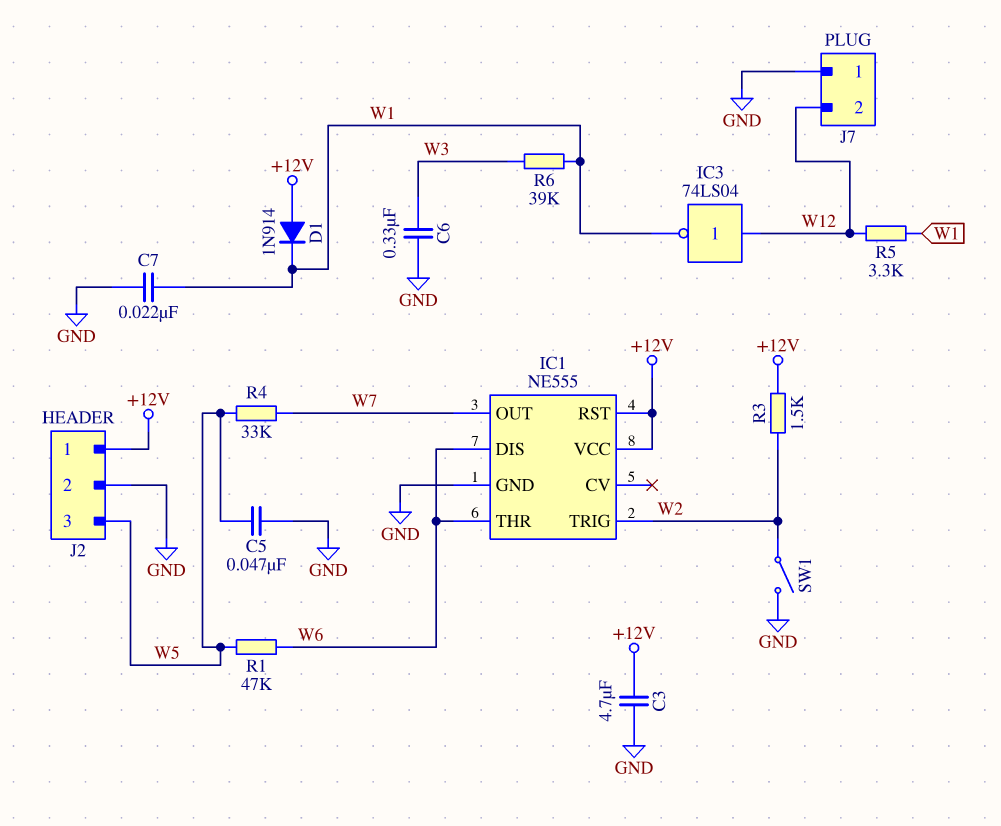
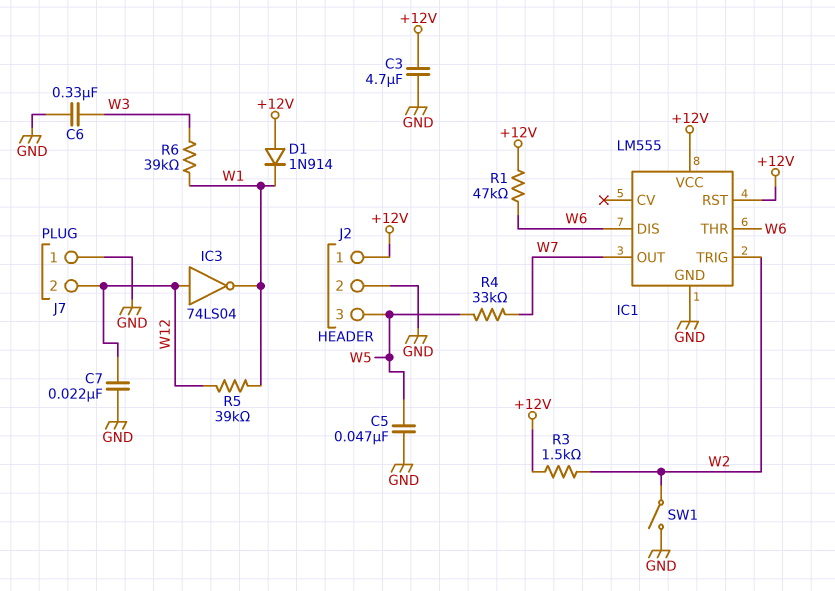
C7: 22nF (GND, W1) -> 22nF (GND, W12)
IC1: NE555 -> LM555
R1: 47k (W5, W6) -> 47k (+12V, W6)
R5: 3.3k (W1, W12) -> 39k (W1, W12)

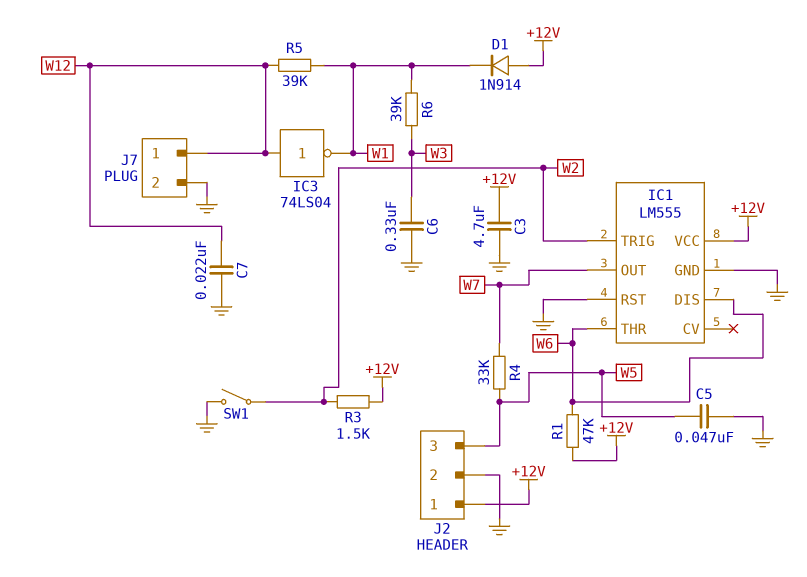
IC1 pin RST: +12V -> GND
J7 pin 1: GND -> W12
J7 pin 2: W12 -> GND

